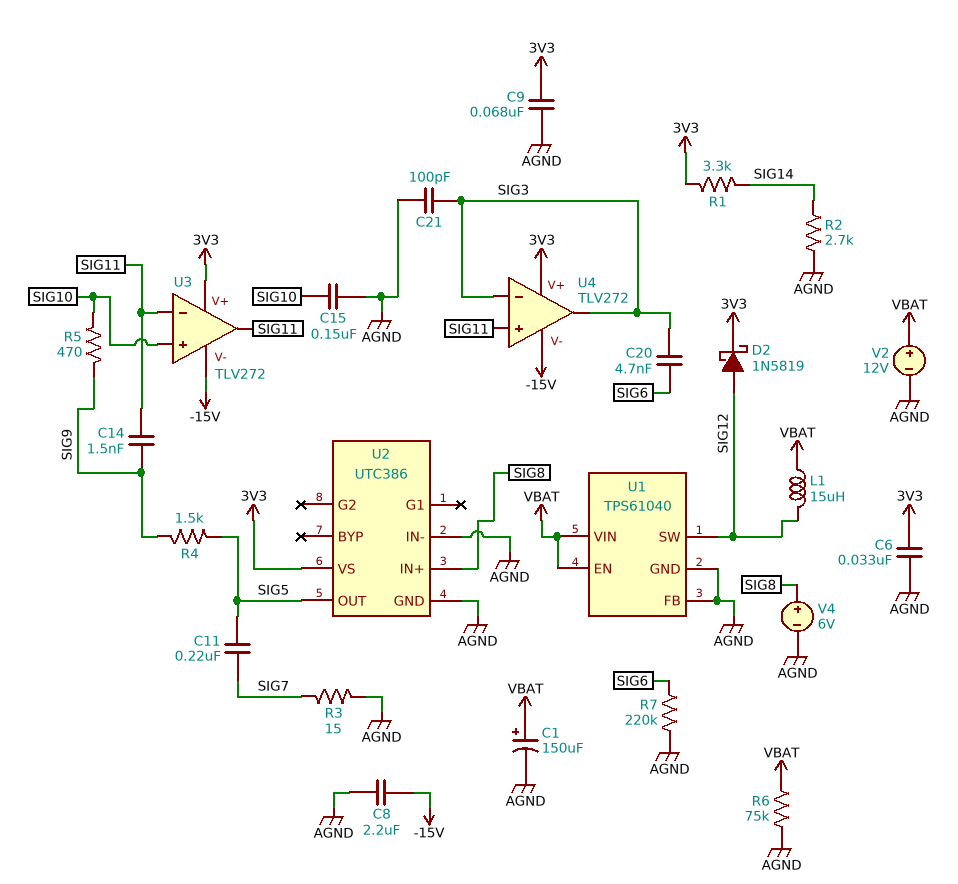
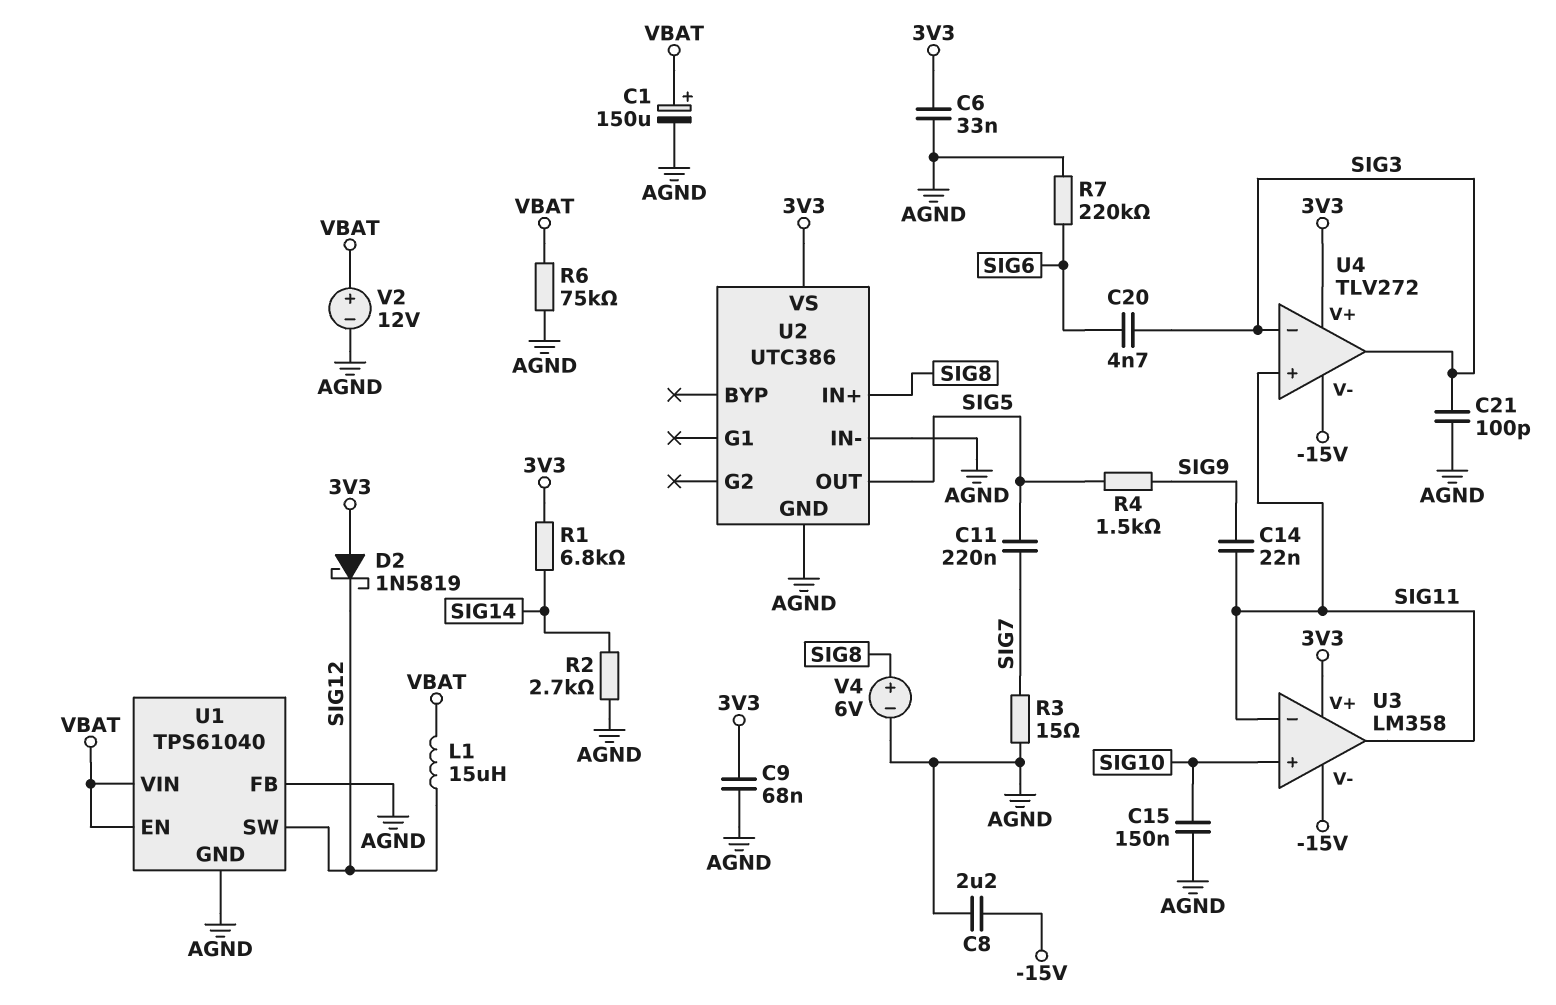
C14: 1.5nF (SIG9, SIG11) -> 22nF (SIG9, SIG11)
D2: schottky 1N5819 (A SIG12, K 3V3) -> schottky 1N5819 (A 3V3, K SIG12)
R1: 3.3k (3V3, SIG14) -> 6.8k (3V3, SIG14)
R5: 470 (SIG9, SIG10) -> none
U3: TLV272 -> LM358

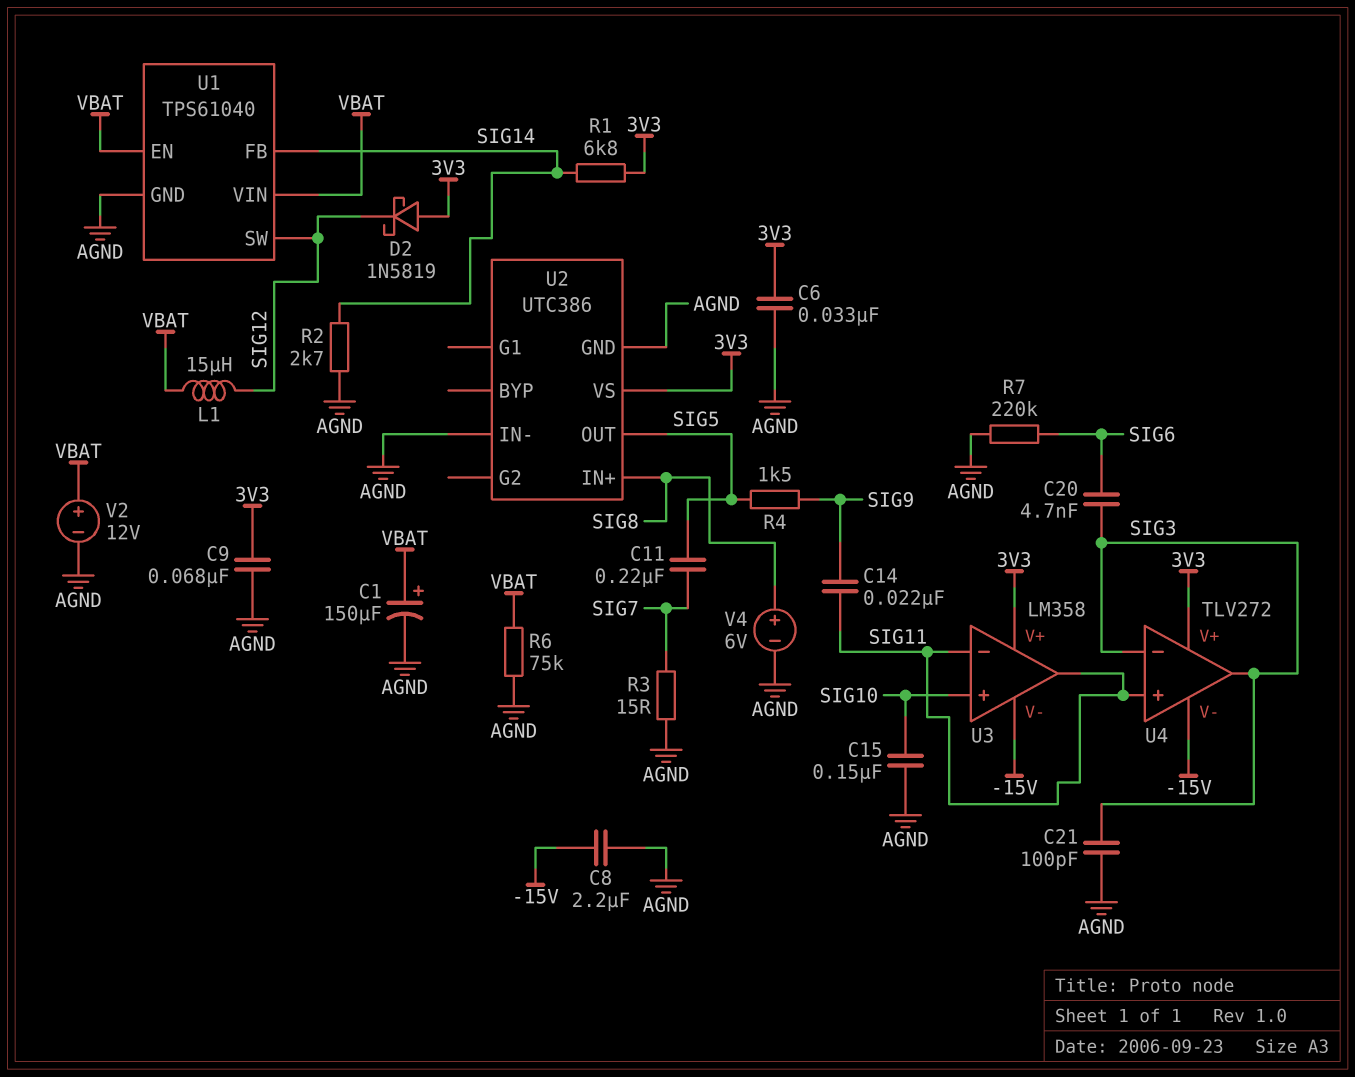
U1 pin FB: AGND -> SIG14

